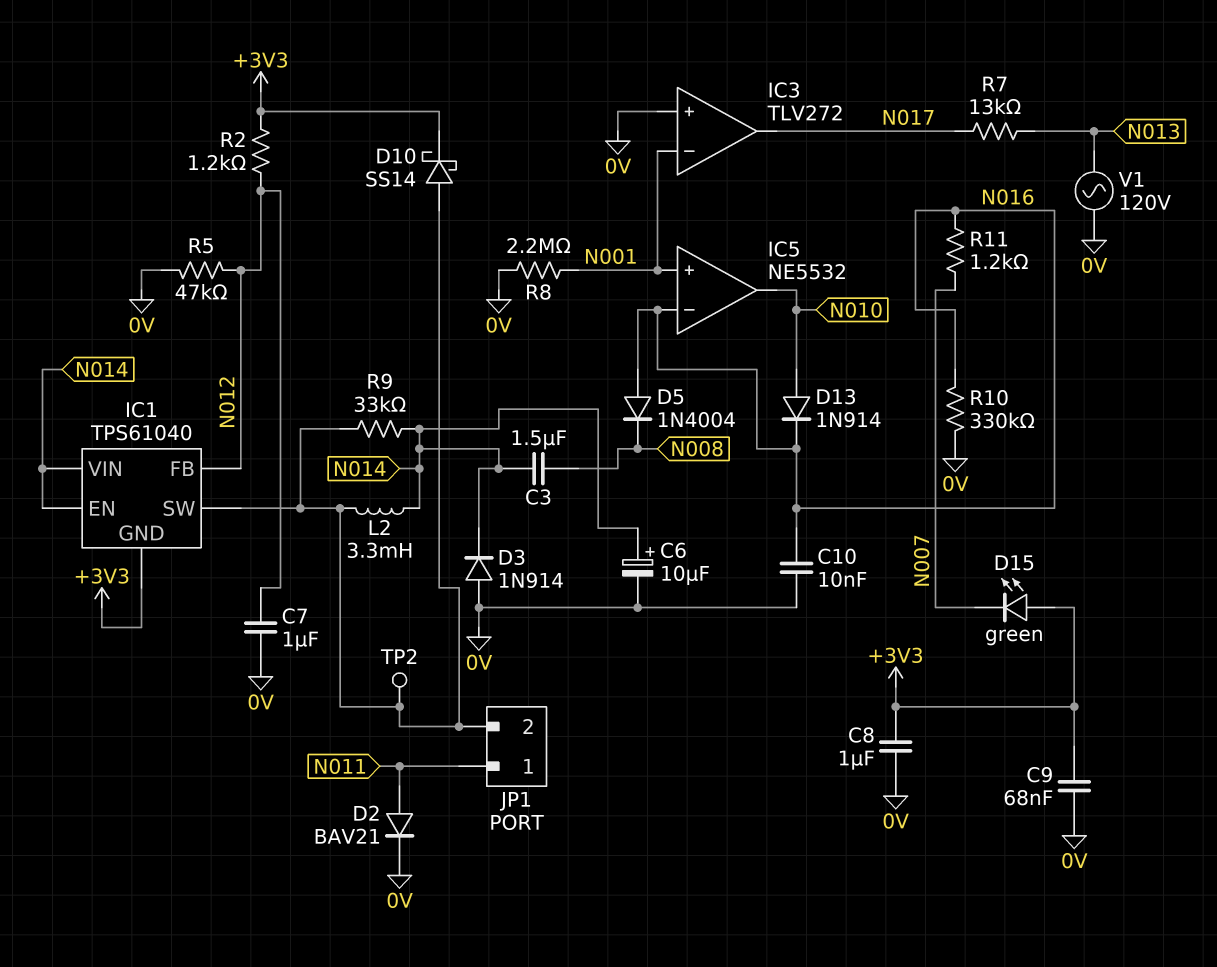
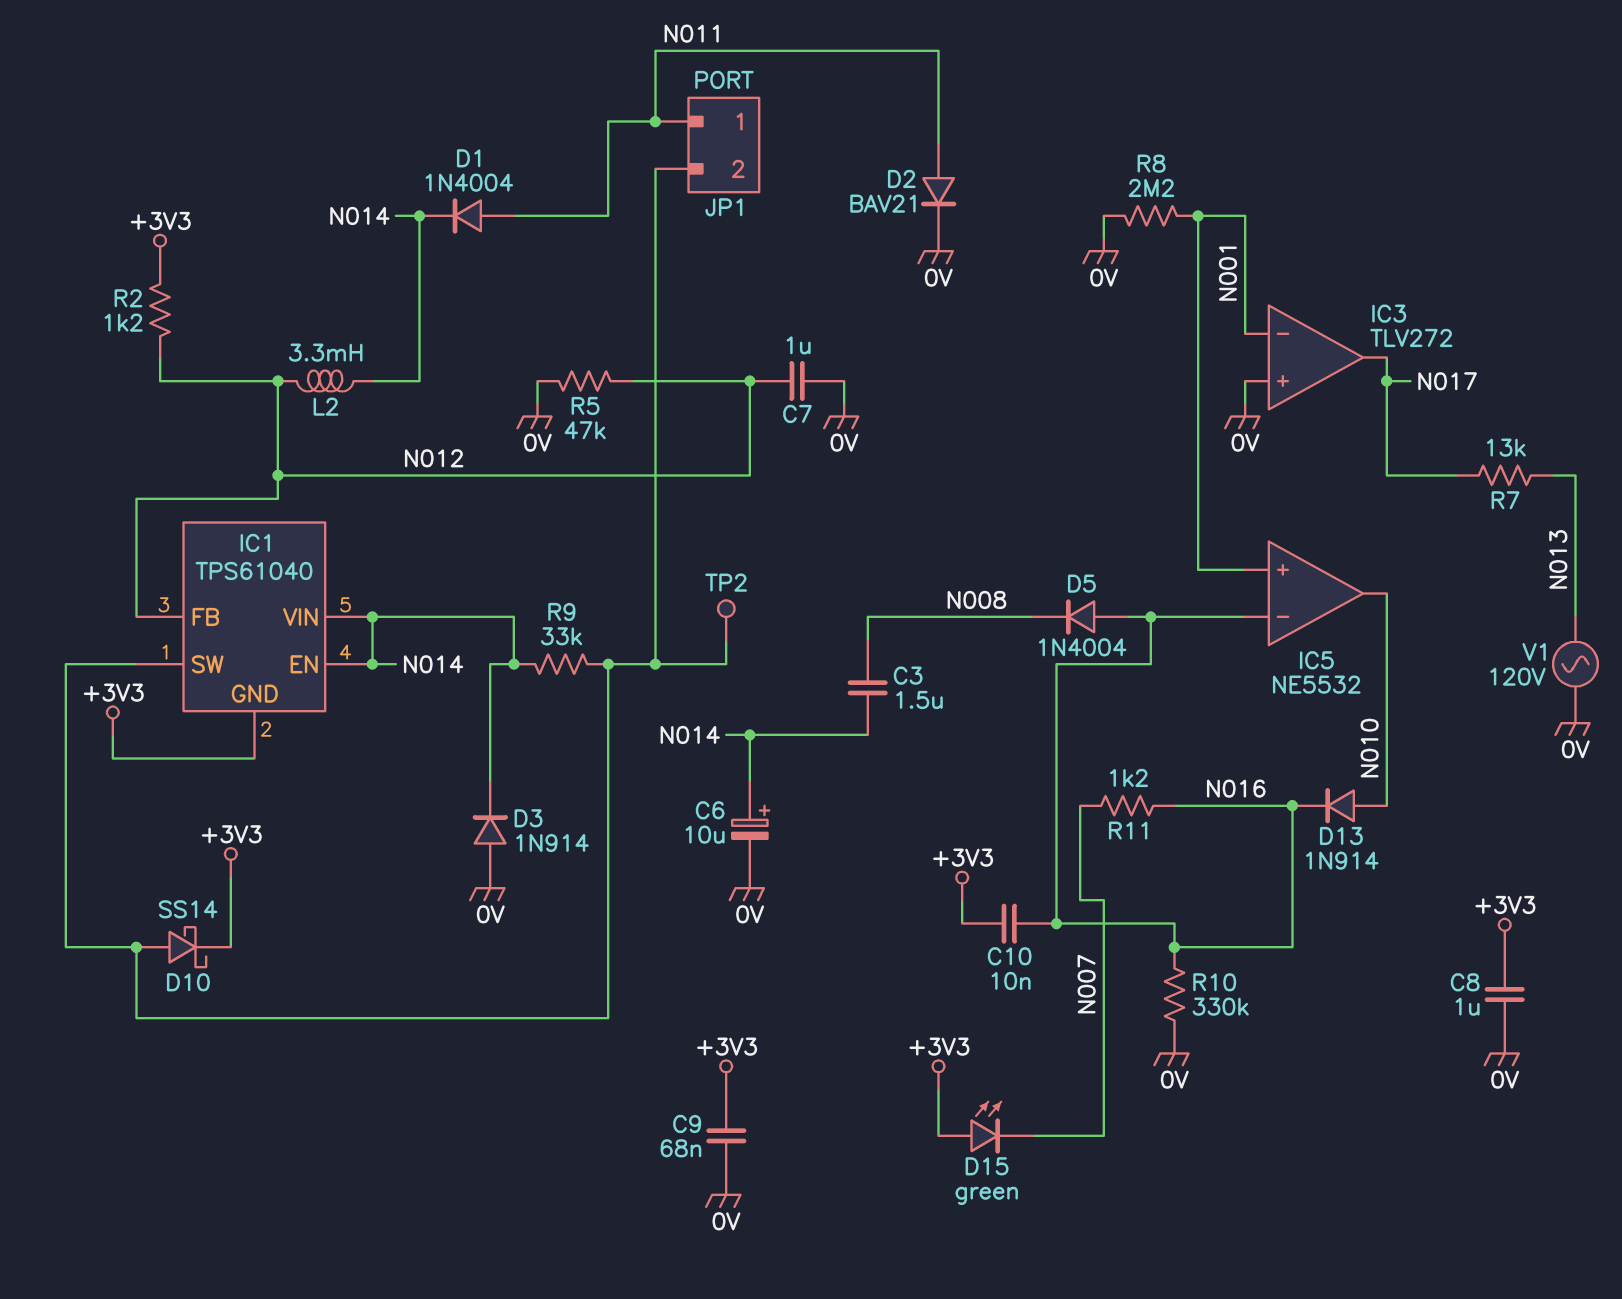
C10: 10nF (0V, N016) -> 10nF (+3V3, N016)
D1: none -> diode 1N4004 (A N011, K N014)
L2: 3.3mH (IC1/SW, N014) -> 3.3mH (N012, N014)

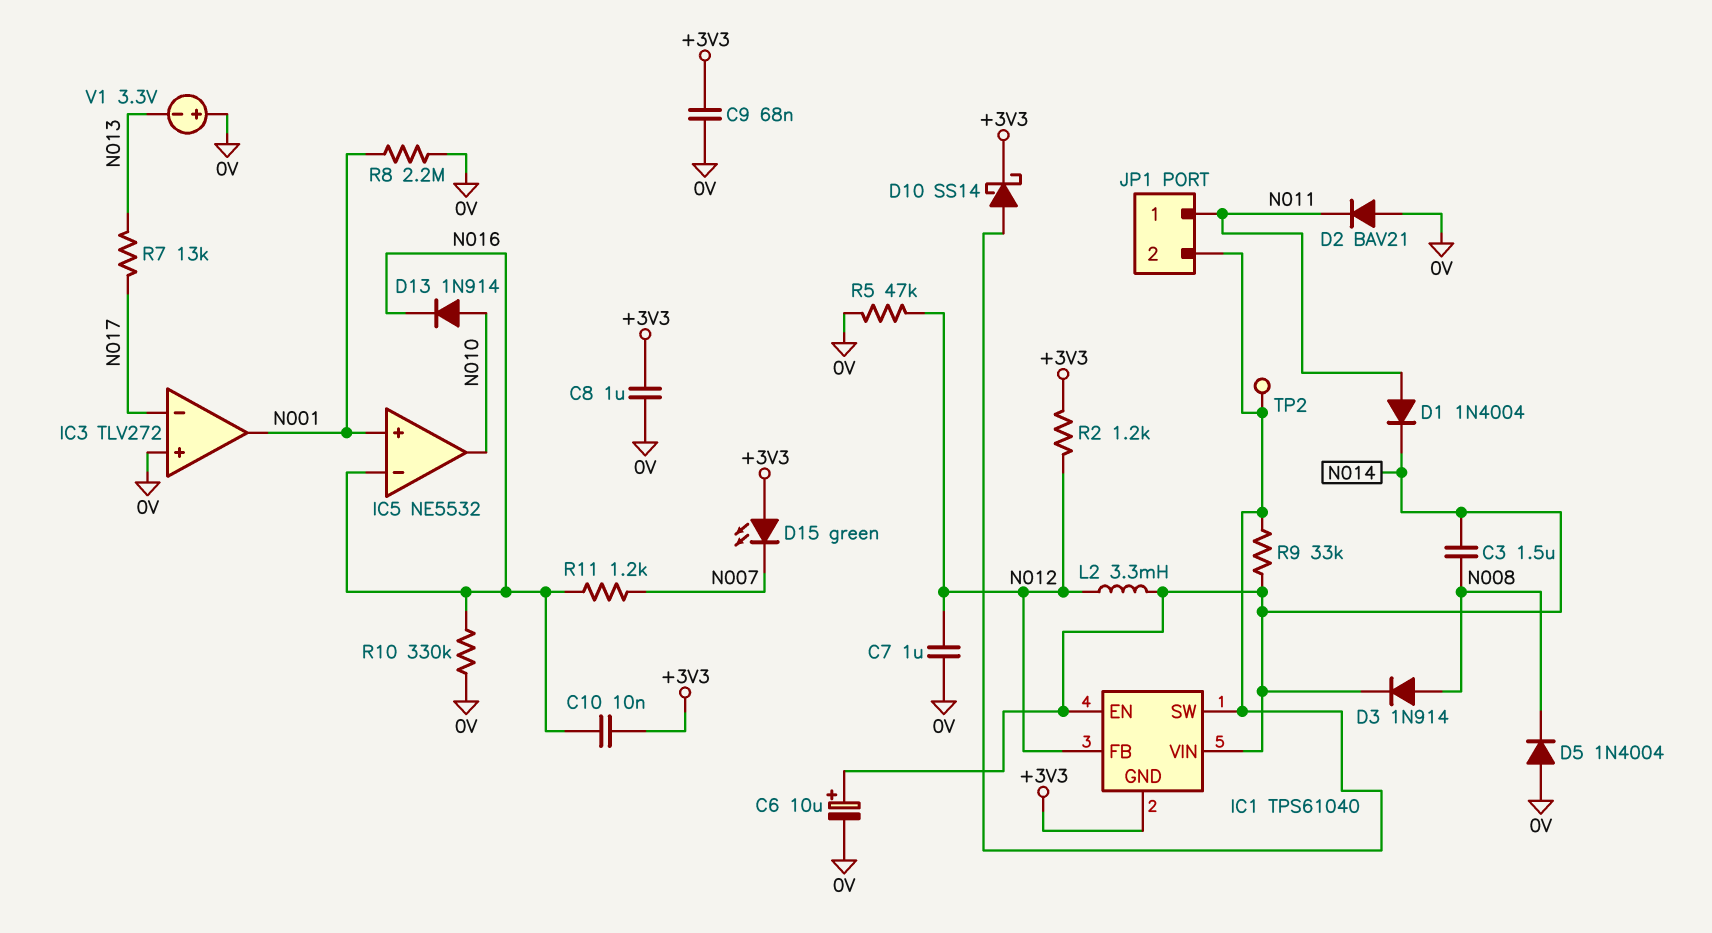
D2: diode BAV21 (A N011, K 0V) -> diode BAV21 (A 0V, K N011)
D3: diode 1N914 (A 0V, K N014) -> diode 1N914 (A N008, K N014)
D5: diode 1N4004 (A N016, K N008) -> diode 1N4004 (A 0V, K N008)
IC3 pin in-: N001 -> N017
IC3 pin out: N017 -> N001
V1: AC 120V (0V, N013) -> 3.3V (plus 0V, minus N013)

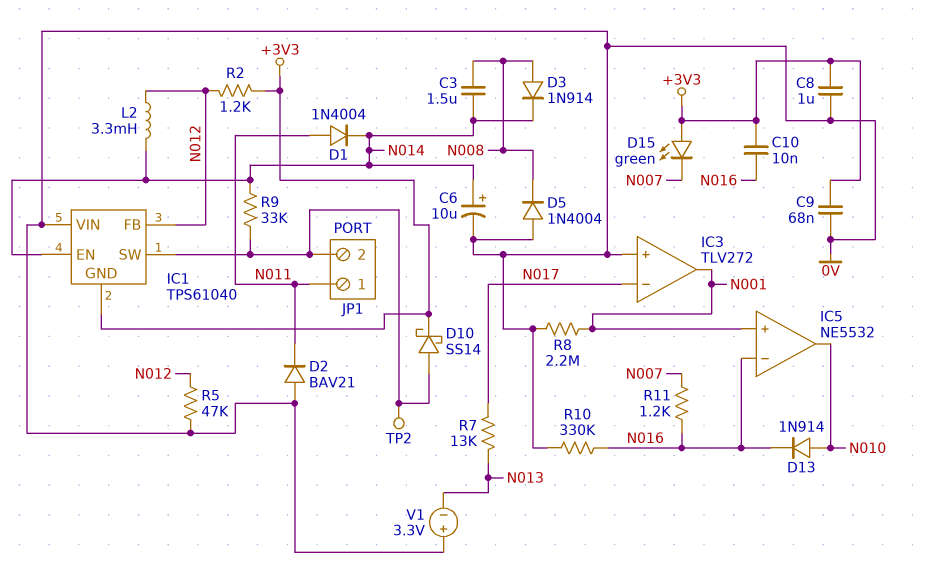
C7: 1uF (0V, N012) -> none
IC1 pin VIN: N014 -> 0V

